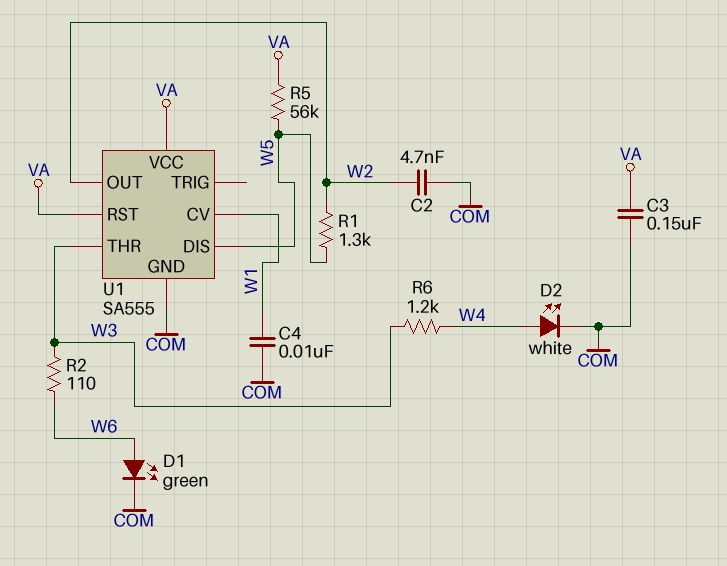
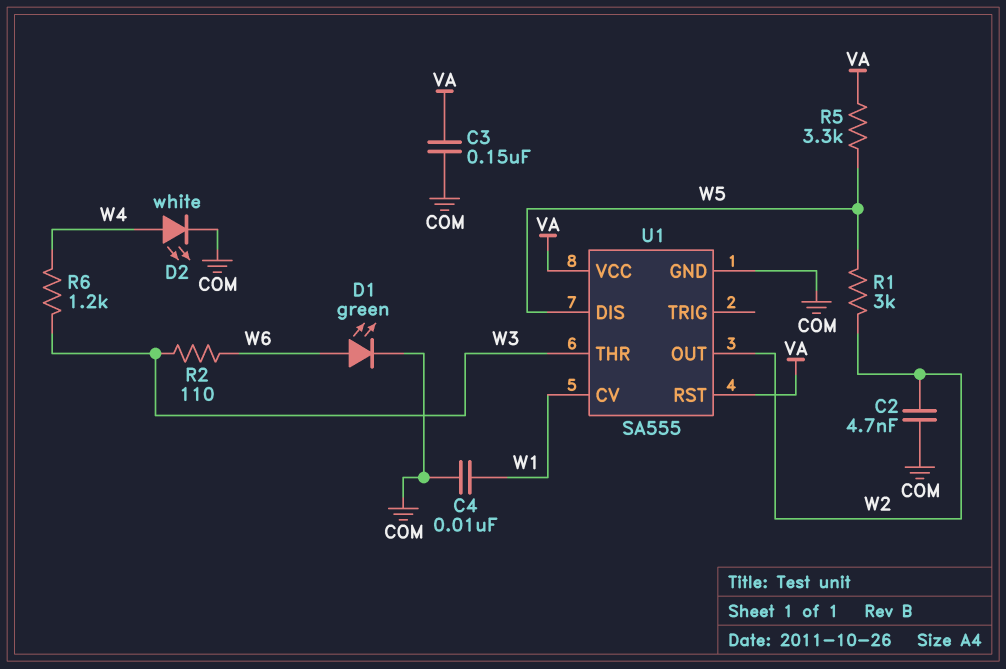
R1: 1.3k (W2, W5) -> 3k (W2, W5)
R5: 56k (VA, W5) -> 3.3k (VA, W5)

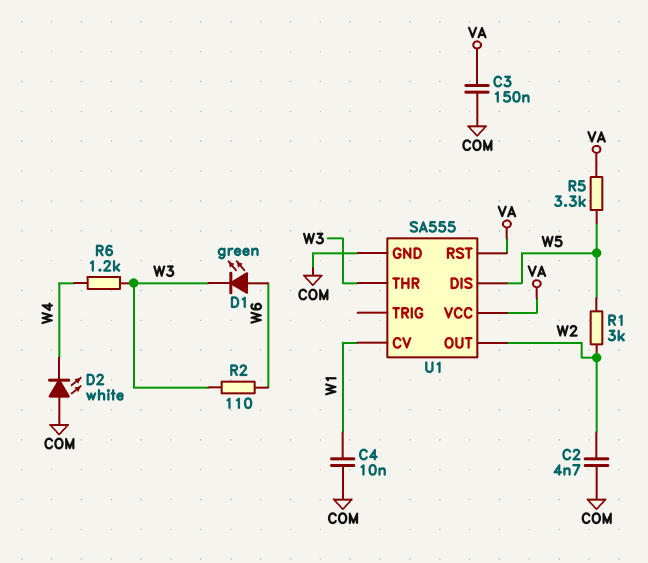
D1: LED green (A W6, K COM) -> LED green (A W6, K W3)
D2: LED white (A W4, K COM) -> LED white (A COM, K W4)

